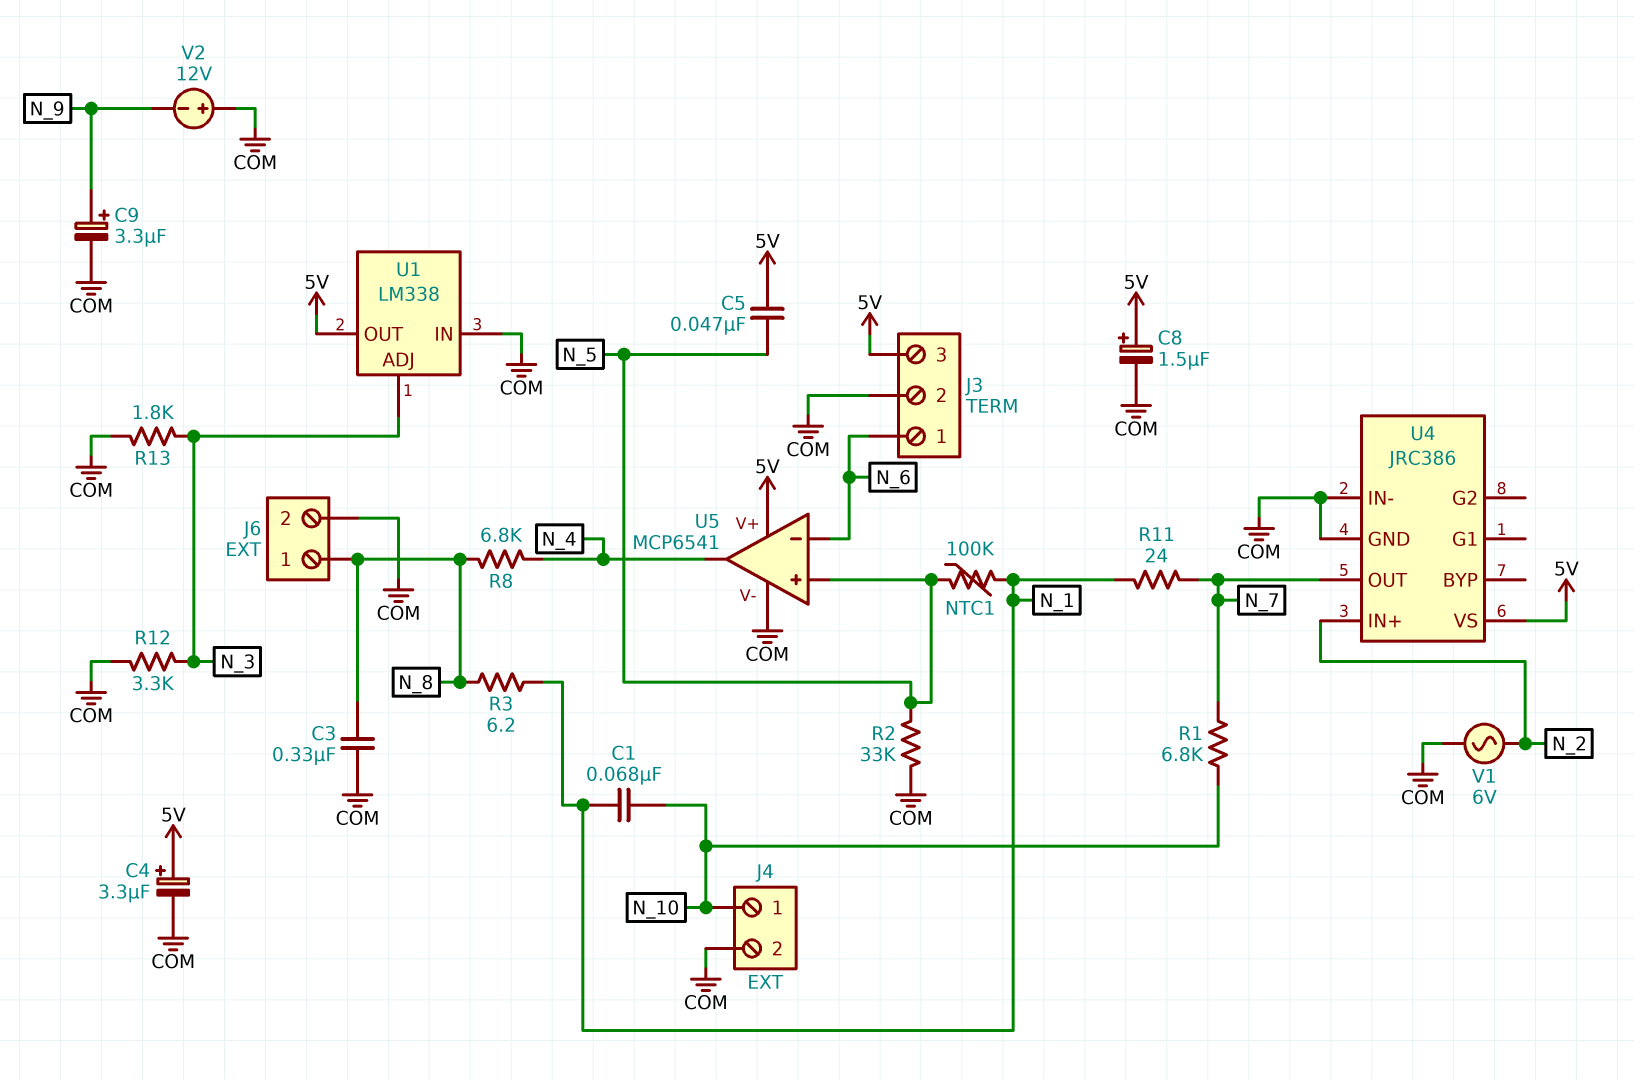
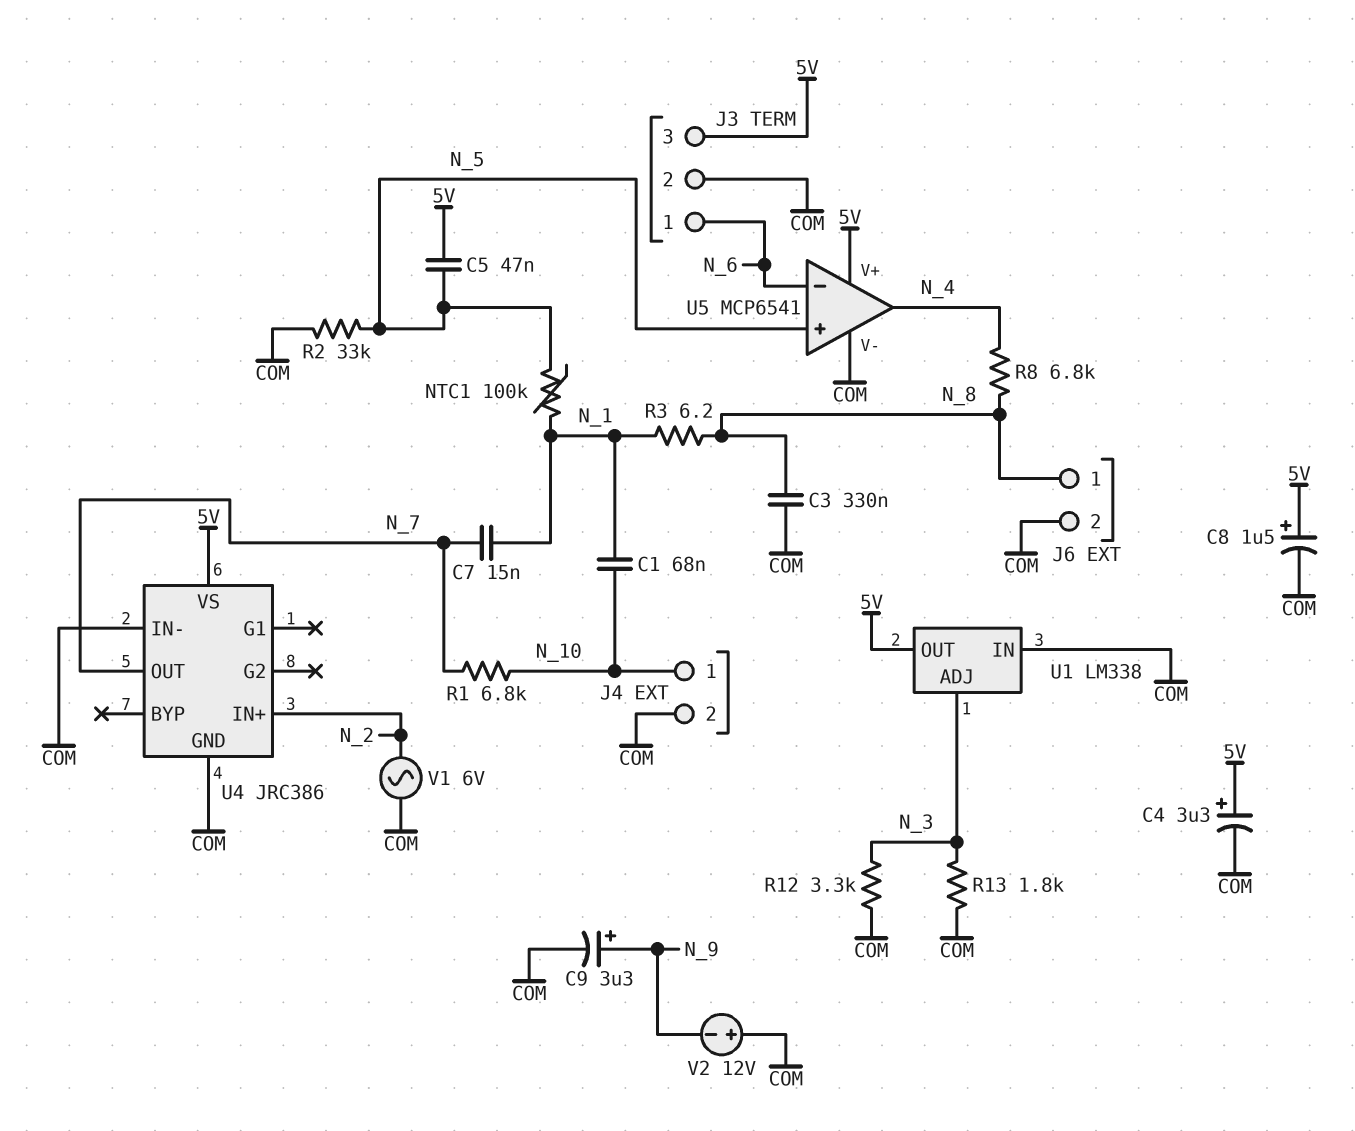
C7: none -> 15nF (N_1, N_7)
R11: 24 (N_1, N_7) -> none

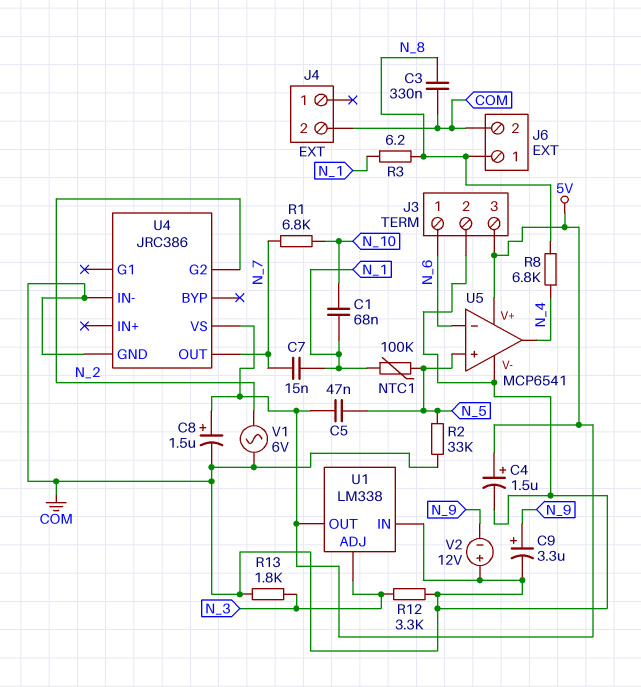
C4: 3.3uF (plus 5V, minus COM) -> 1.5uF (plus 5V, minus COM)
J4 pin 1: N_10 -> none
U4 pin G2: none -> N_2
U4 pin IN+: N_2 -> none

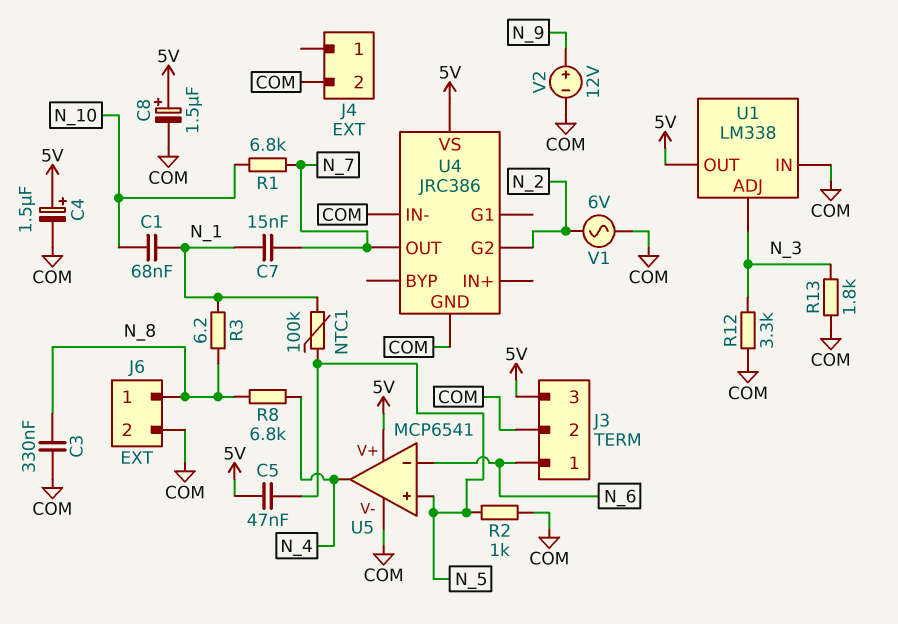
C9: 3.3uF (plus N_9, minus COM) -> none
R2: 33k (COM, N_5) -> 1k (COM, N_5)
V2: 12V (plus COM, minus N_9) -> 12V (plus N_9, minus COM)

